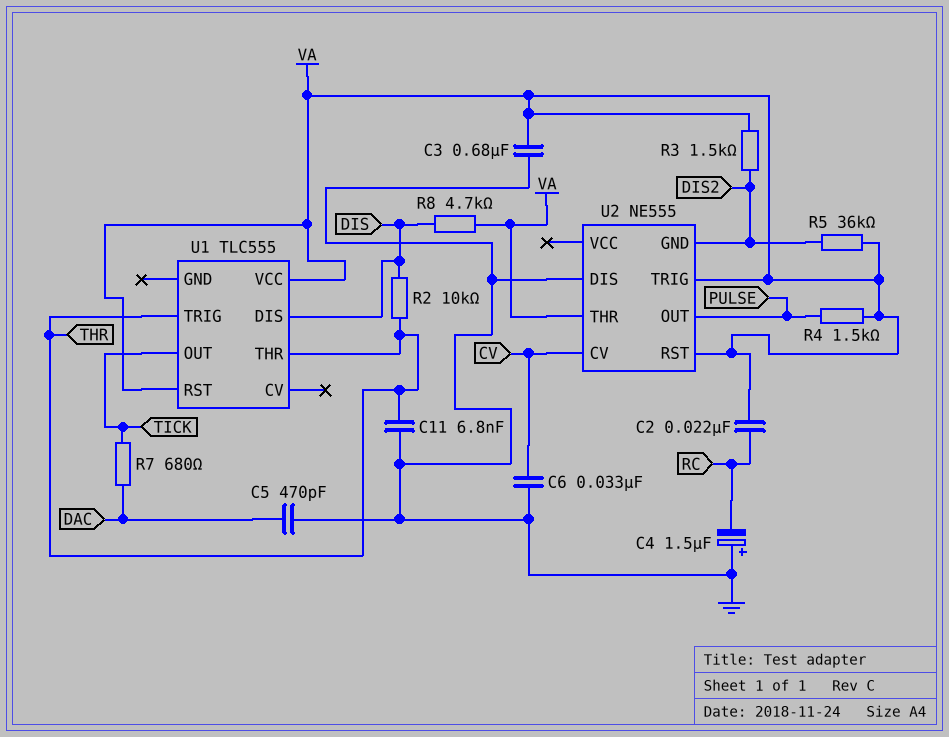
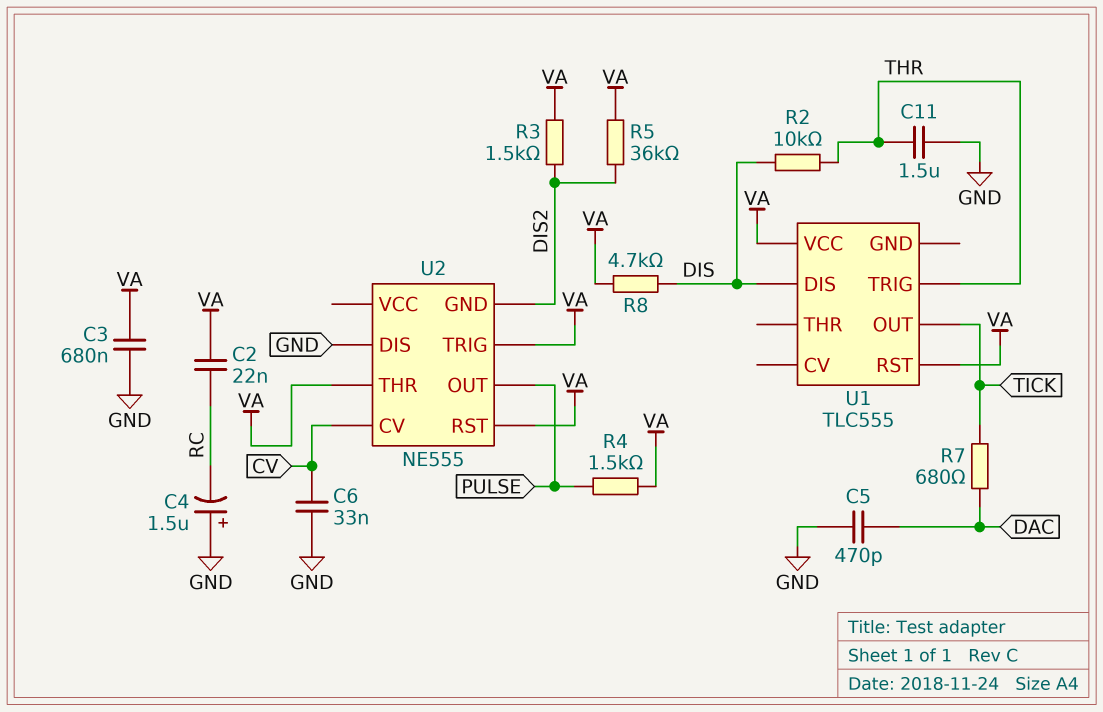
C11: 6.8nF (GND, THR) -> 1.5uF (GND, THR)
U1 pin THR: THR -> none

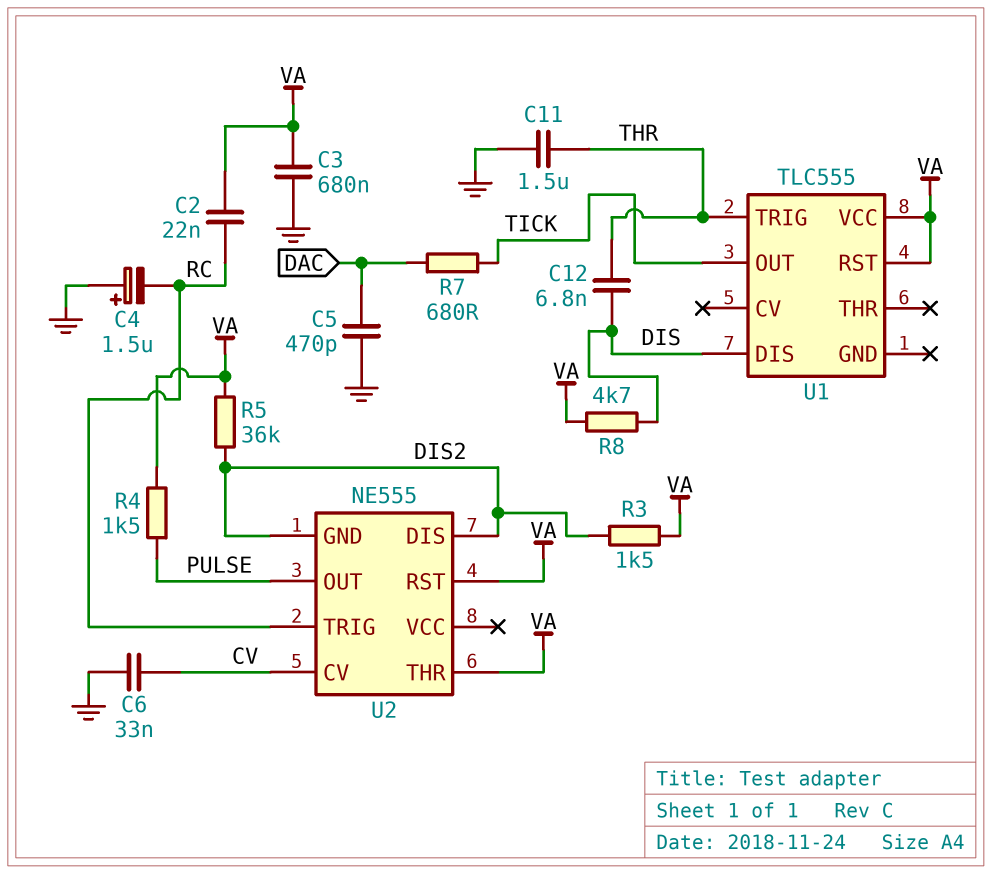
C12: none -> 6.8nF (DIS, THR)
R2: 10k (DIS, THR) -> none
U2 pin DIS: GND -> DIS2
U2 pin TRIG: VA -> RC

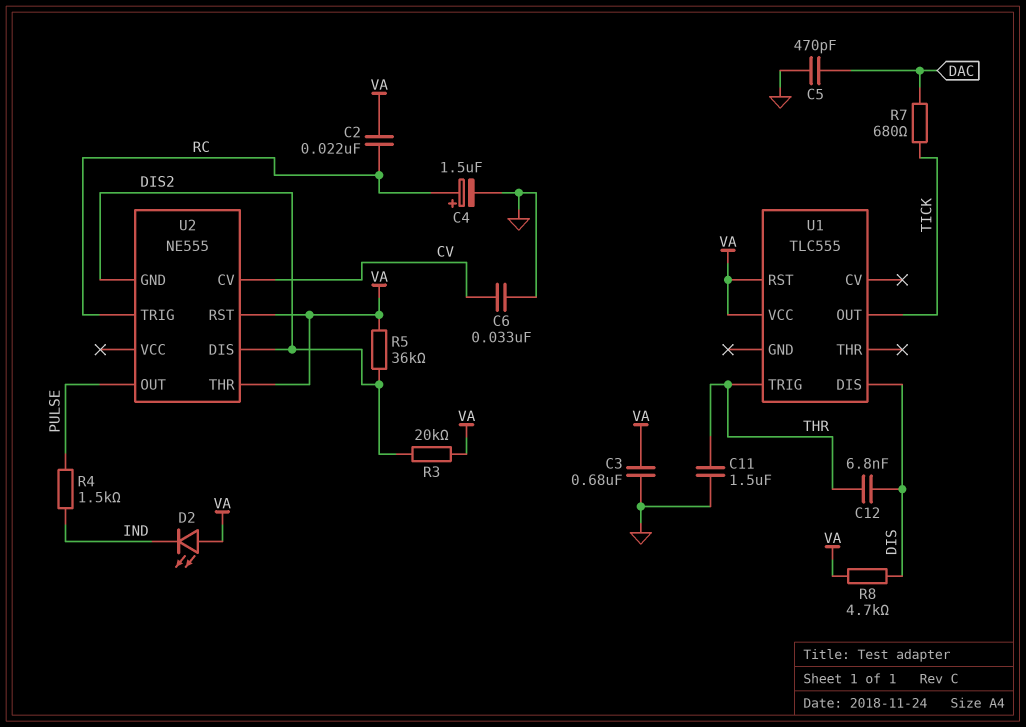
C4: 1.5uF (plus GND, minus RC) -> 1.5uF (plus RC, minus GND)
D2: none -> LED (A VA, K IND)
R3: 1.5k (DIS2, VA) -> 20k (DIS2, VA)
R4: 1.5k (PULSE, VA) -> 1.5k (IND, PULSE)

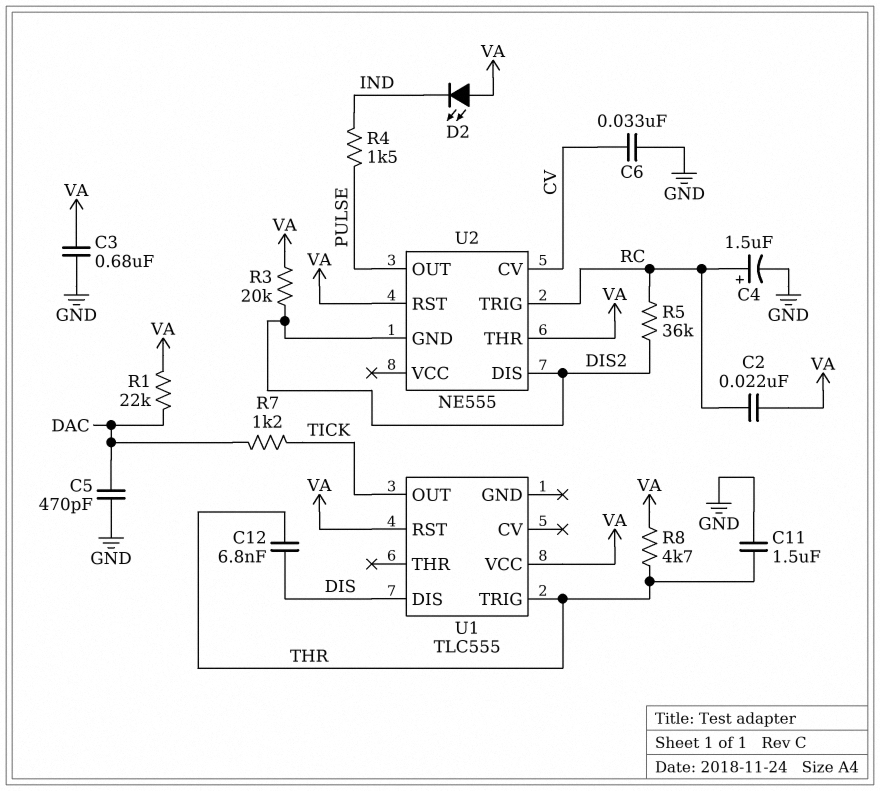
R1: none -> 22k (DAC, VA)
R5: 36k (DIS2, VA) -> 36k (DIS2, RC)
R7: 680 (DAC, TICK) -> 1.2k (DAC, TICK)
R8: 4.7k (DIS, VA) -> 4.7k (THR, VA)

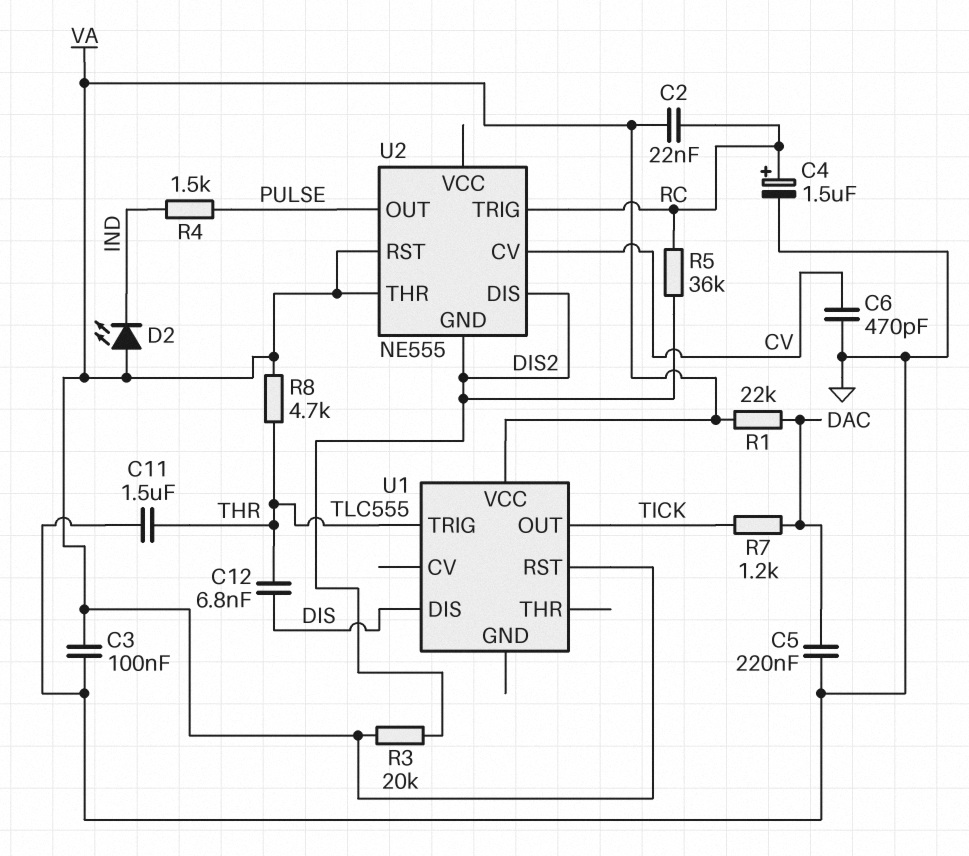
C3: 680nF (GND, VA) -> 100nF (GND, VA)
C5: 470pF (DAC, GND) -> 220nF (DAC, GND)
C6: 33nF (CV, GND) -> 470pF (CV, GND)

